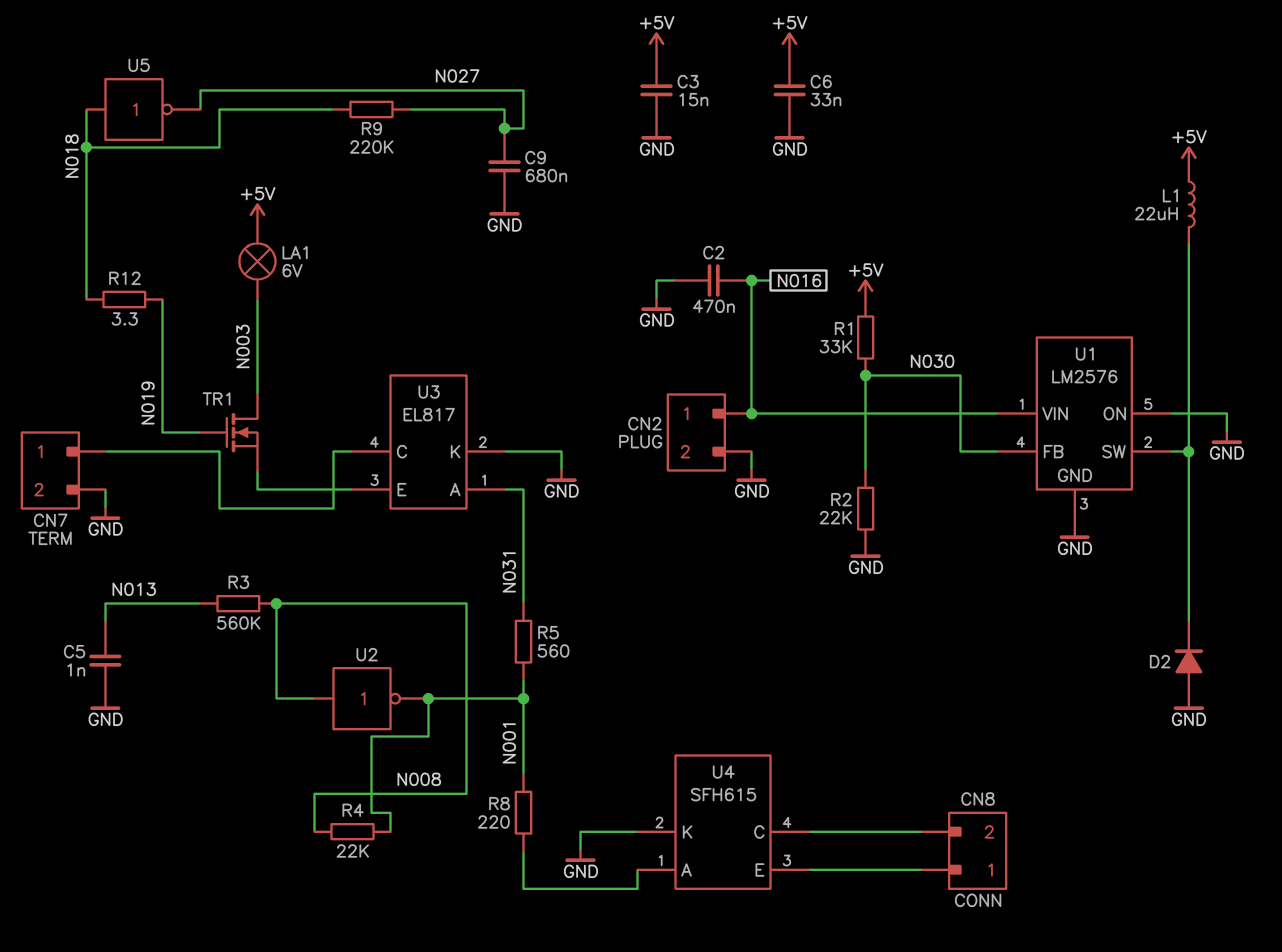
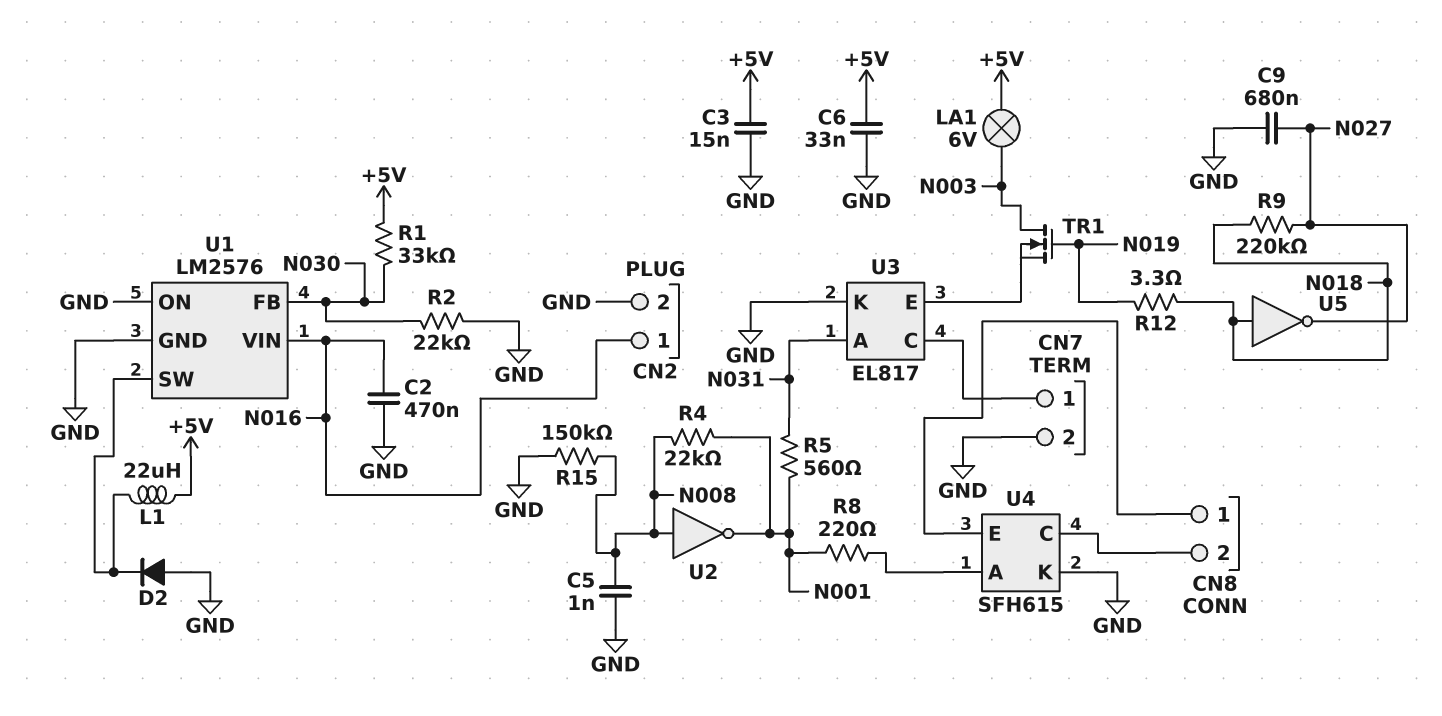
C5: 1nF (GND, N013) -> 1nF (GND, N008)
R3: 560k (N008, N013) -> none
R15: none -> 150k (GND, N008)

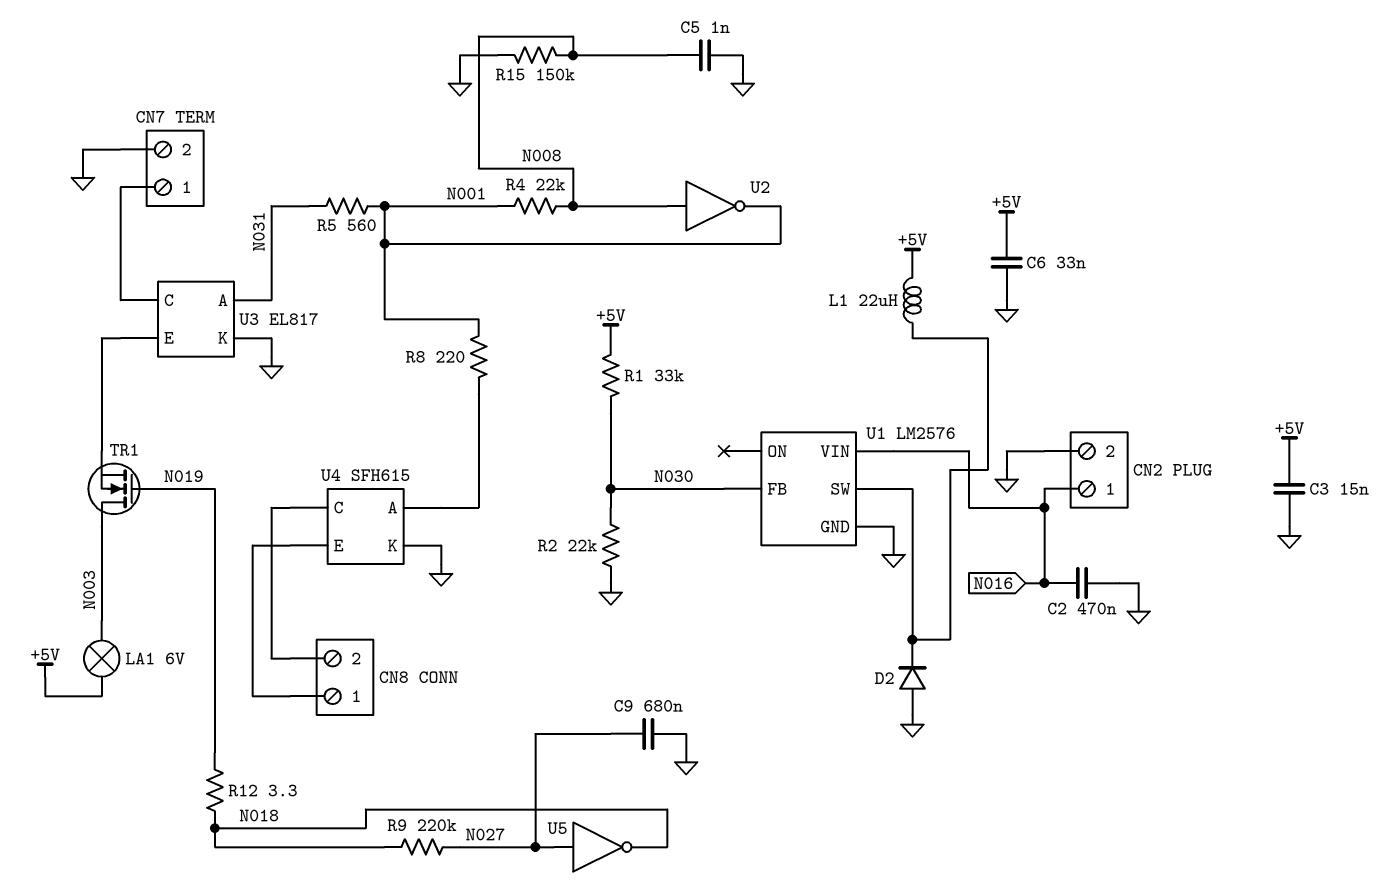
U1 pin ON: GND -> none
U5: NOT (in N018, out N027) -> NOT (in N027, out N018)

